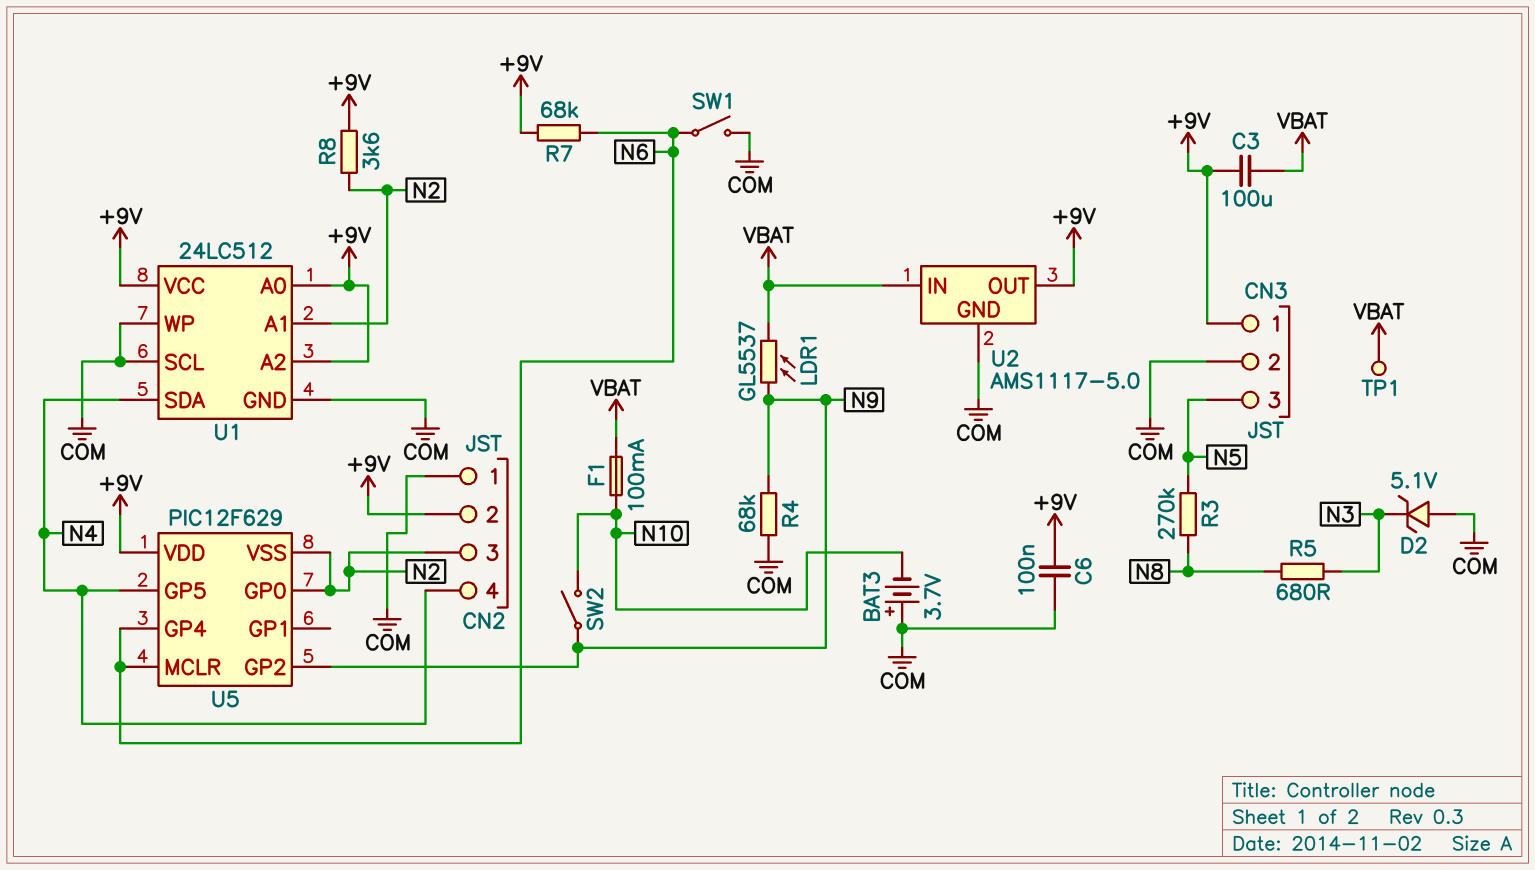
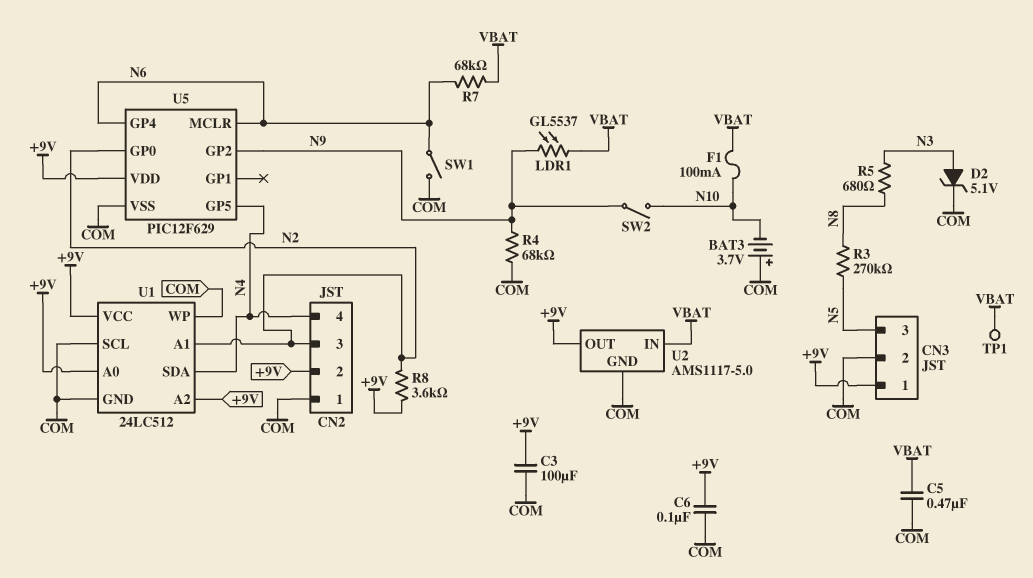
C3: 100uF (+9V, VBAT) -> 100uF (+9V, COM)
C5: none -> 470nF (COM, VBAT)
D2: zener 5.1V (A COM, K N3) -> zener 5.1V (A N3, K COM)
R7: 68k (+9V, N6) -> 68k (N6, VBAT)
U5 pin VSS: N2 -> COM

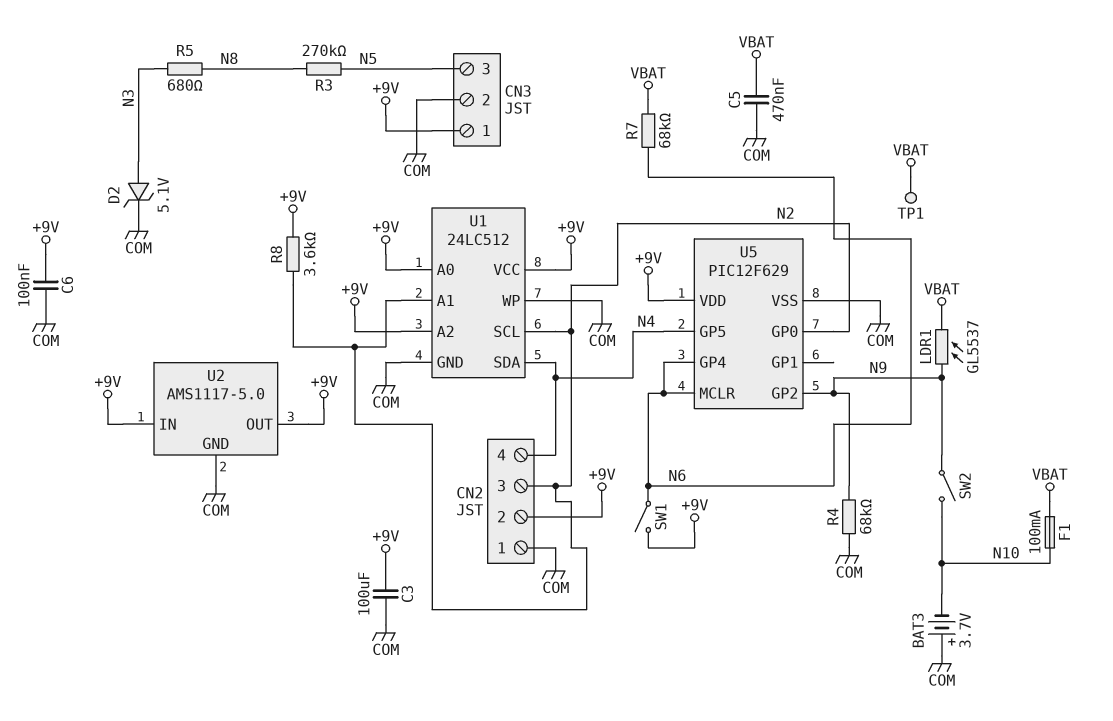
SW1: switch (COM, N6) -> switch (+9V, N6)
U1 pin SCL: COM -> N2
U2 pin IN: VBAT -> +9V

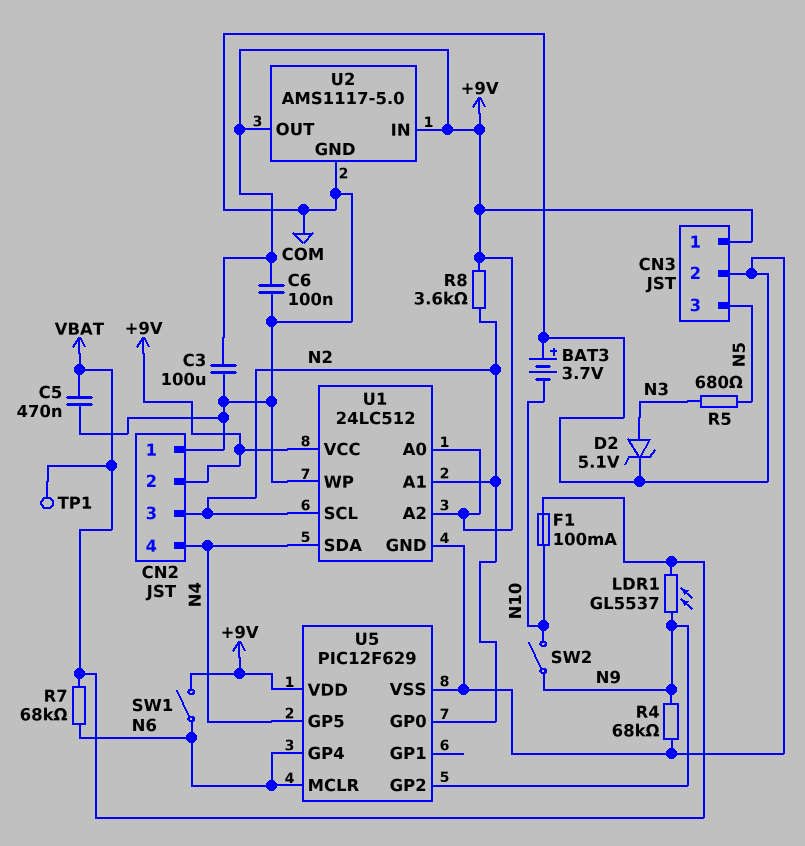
R3: 270k (N5, N8) -> none
R5: 680 (N3, N8) -> 680 (N3, N5)

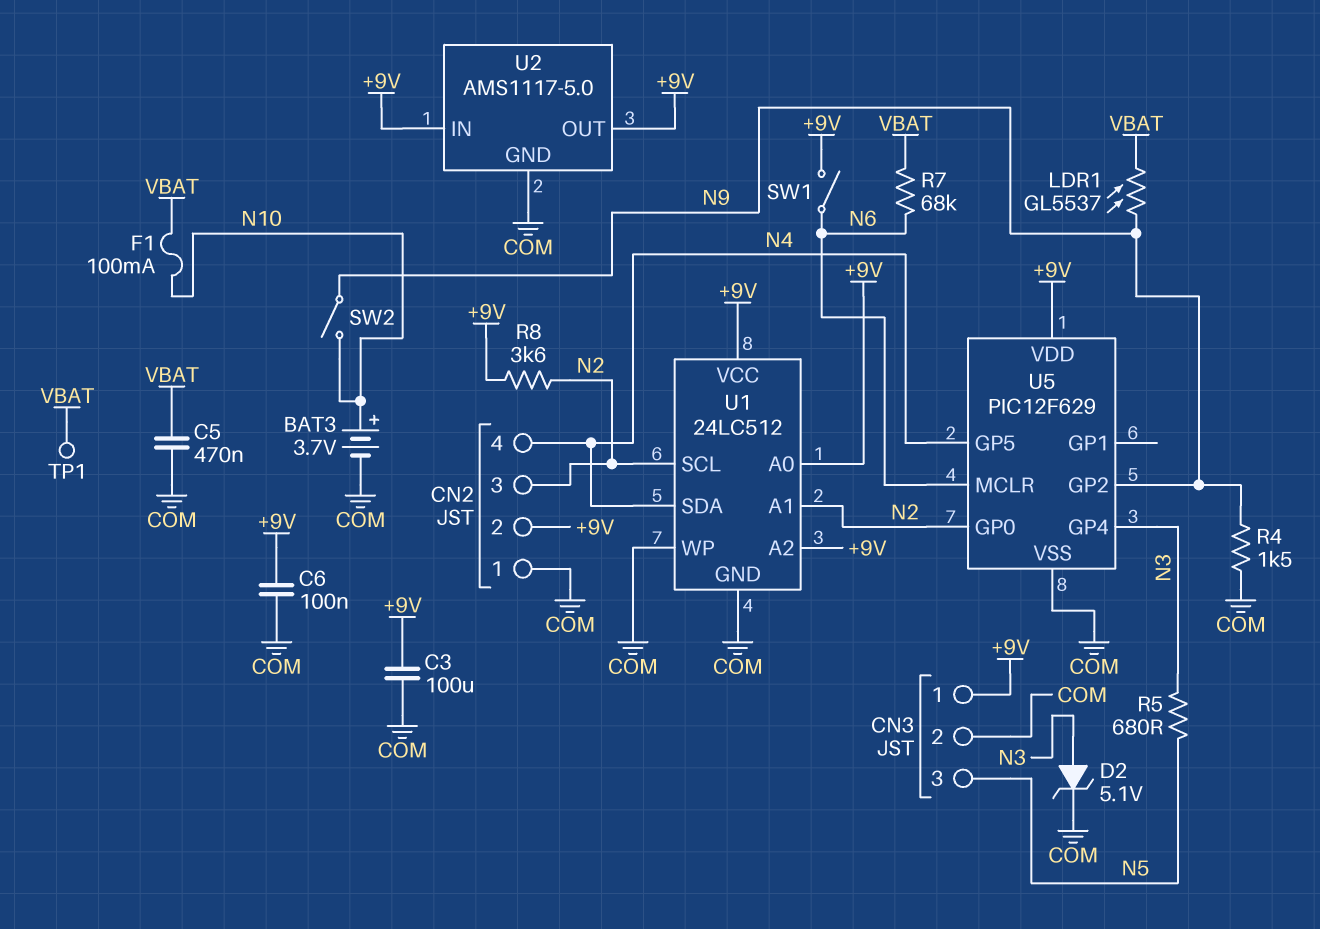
BAT3: 3.7V (plus COM, minus N10) -> 3.7V (plus N10, minus COM)
R4: 68k (COM, N9) -> 1.5k (COM, N9)
U5 pin GP4: N6 -> N3

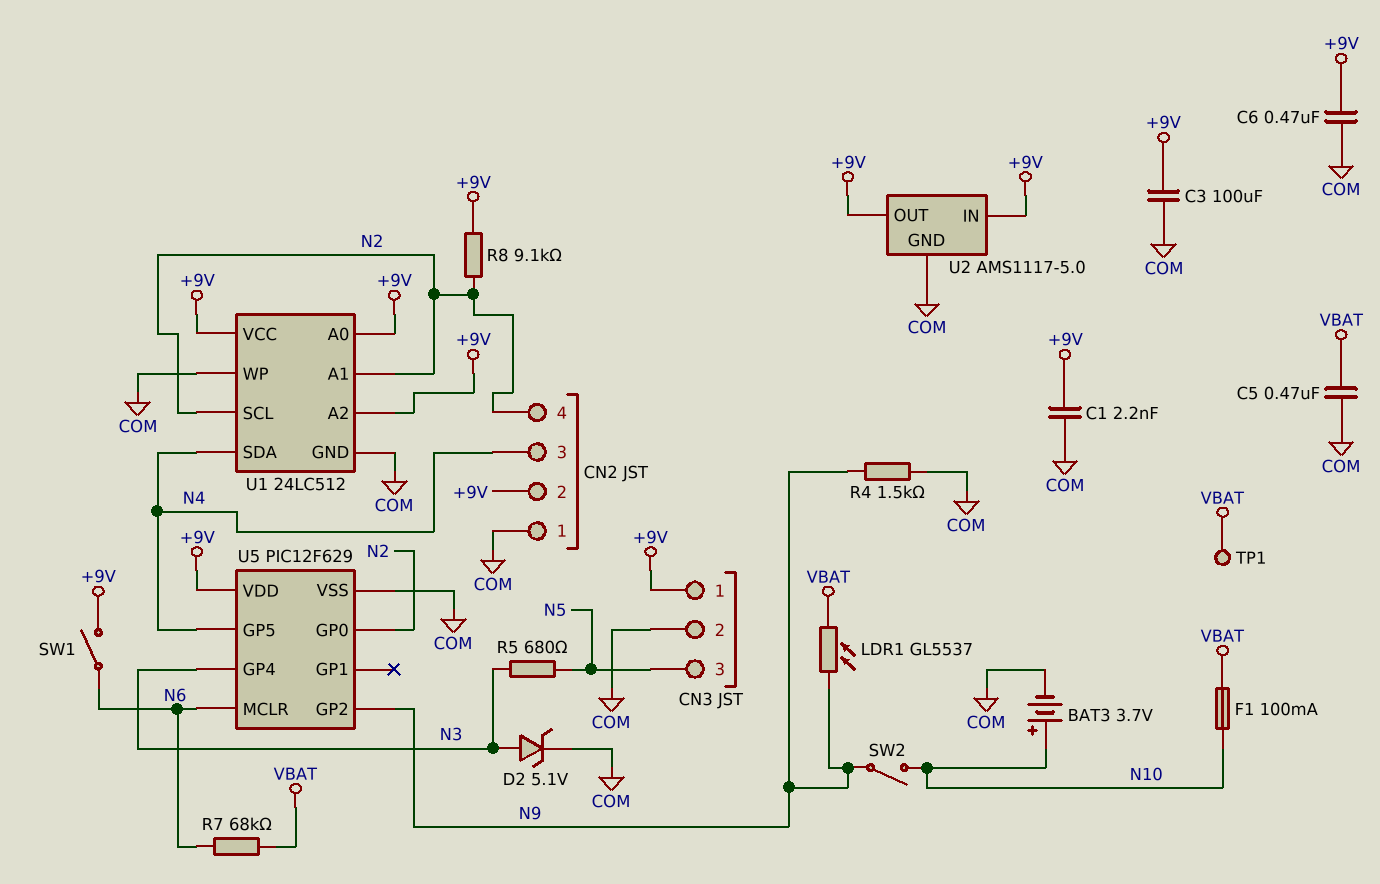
C1: none -> 2.2nF (+9V, COM)
C6: 100nF (+9V, COM) -> 470nF (+9V, COM)
CN2 pin 3: N2 -> N4
CN2 pin 4: N4 -> N2
R8: 3.6k (+9V, N2) -> 9.1k (+9V, N2)

